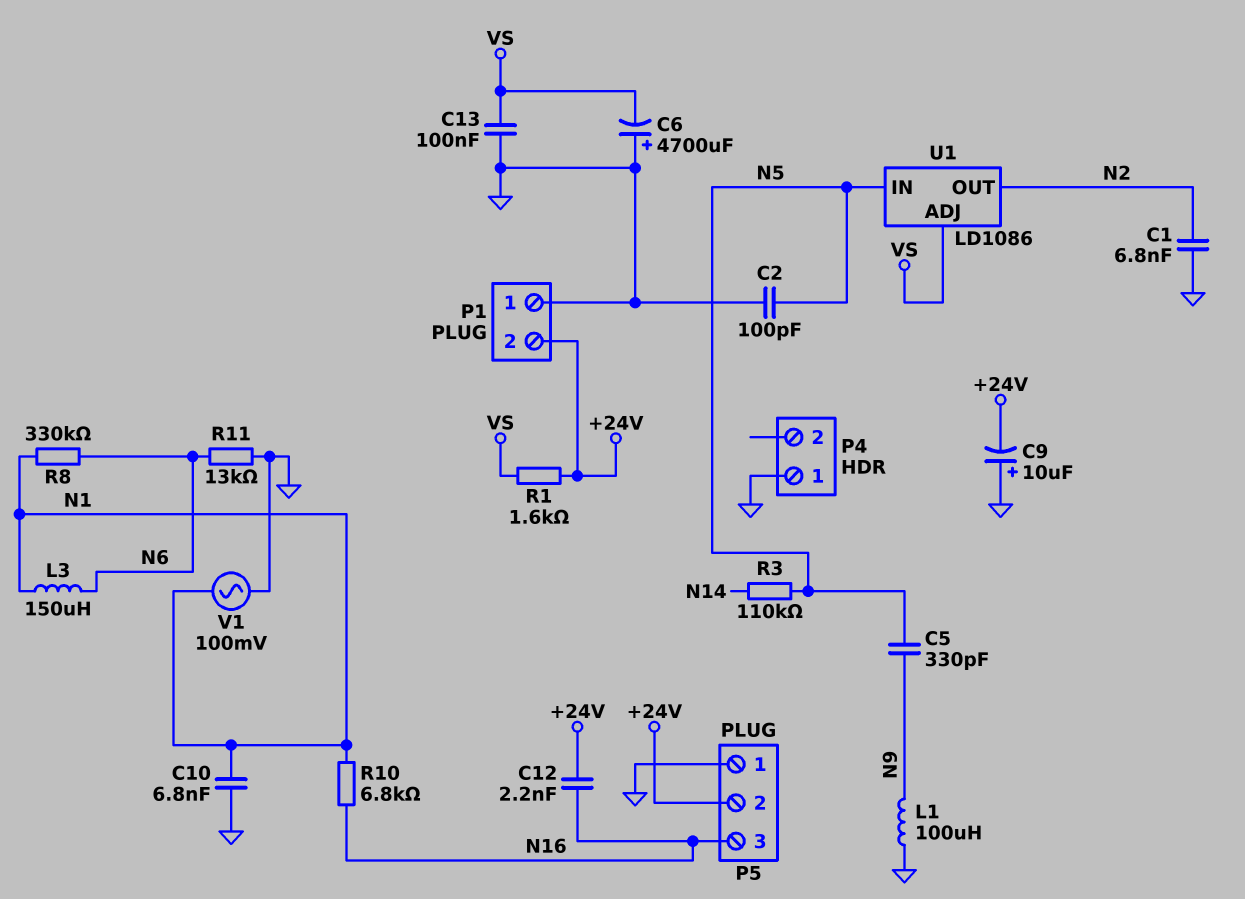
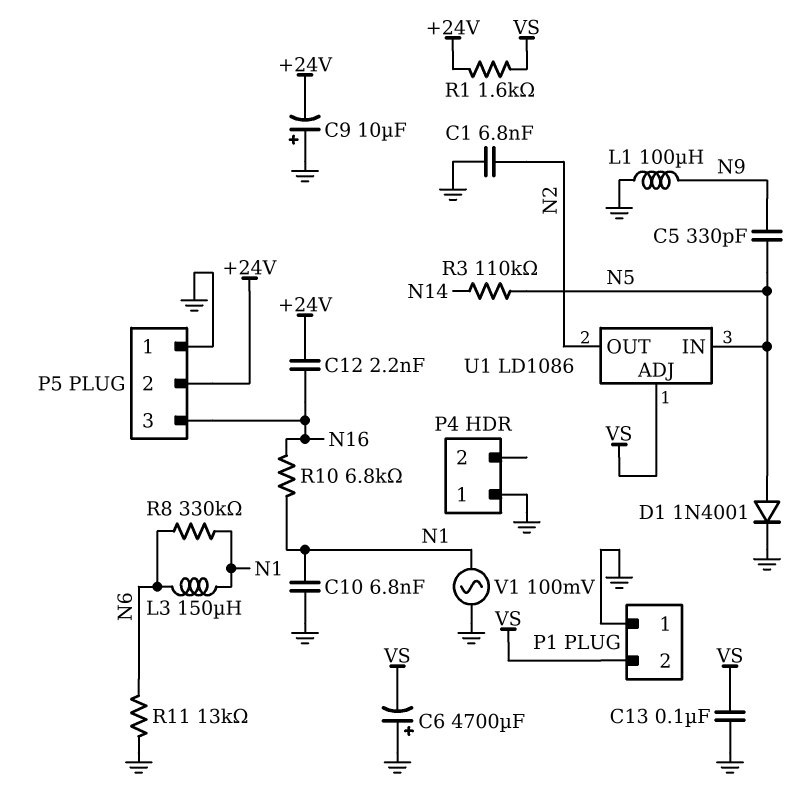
C2: 100pF (GND, N5) -> none
D1: none -> diode 1N4001 (A N5, K GND)
P1 pin 2: +24V -> VS

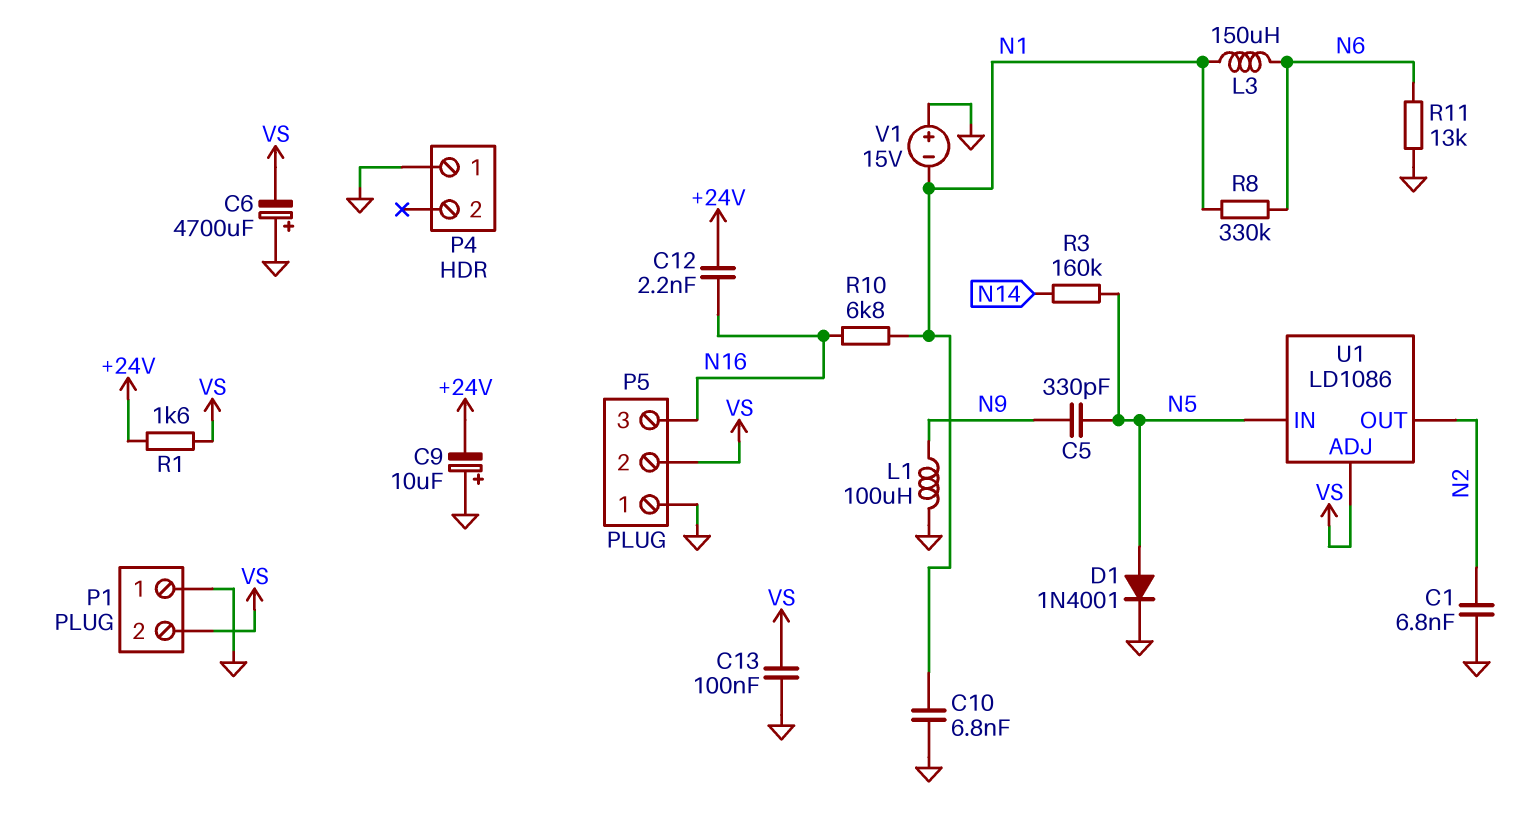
P5 pin 2: +24V -> VS
R3: 110k (N5, N14) -> 160k (N5, N14)
V1: AC 100mV (GND, N1) -> 15V (plus GND, minus N1)

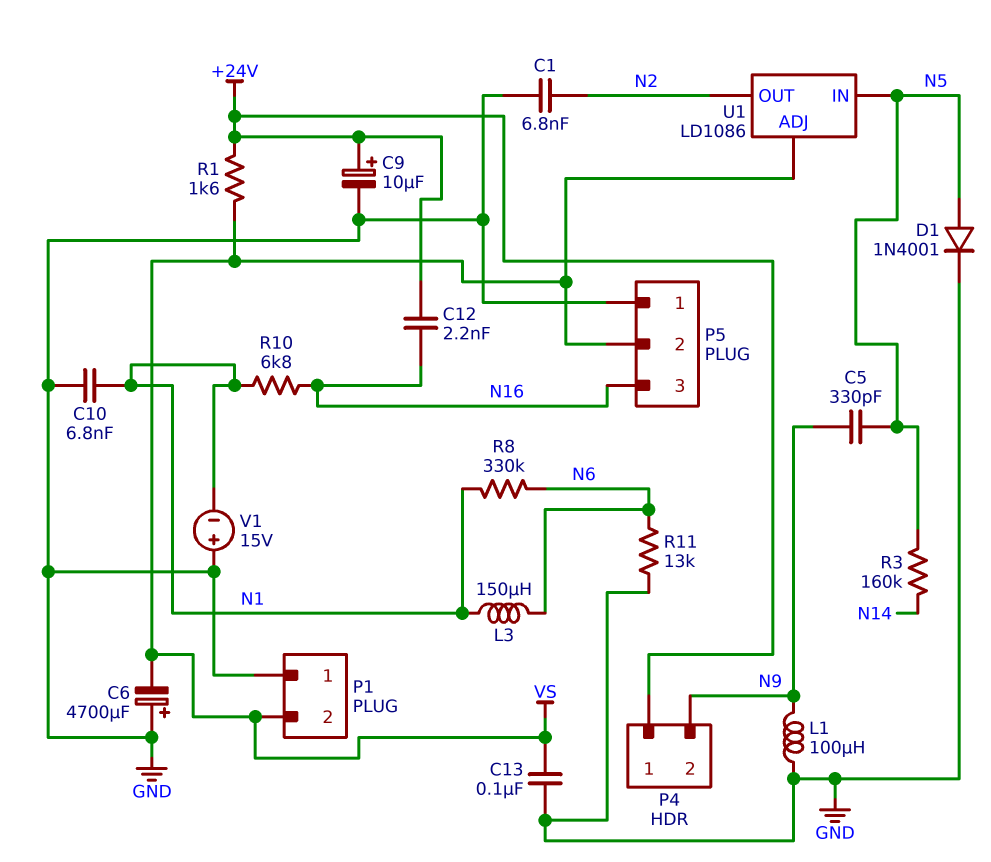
C9: 10uF (plus GND, minus +24V) -> 10uF (plus +24V, minus GND)
P4 pin 1: GND -> +24V
P4 pin 2: none -> N9

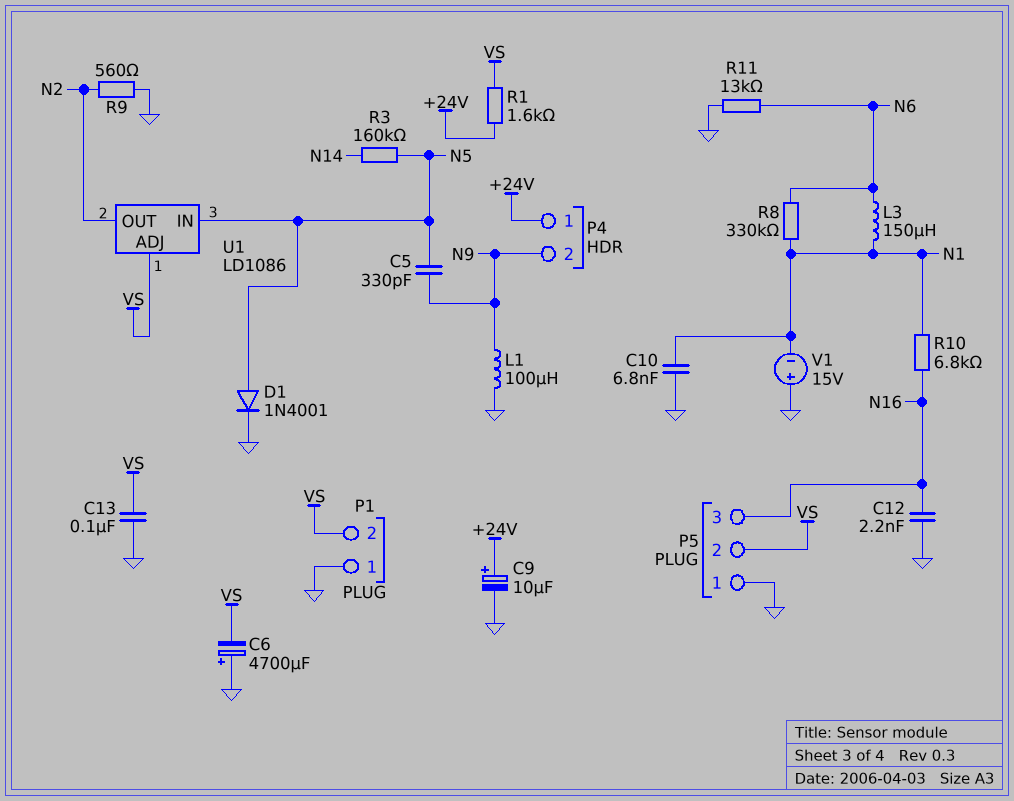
C1: 6.8nF (GND, N2) -> none
C12: 2.2nF (+24V, N16) -> 2.2nF (GND, N16)
R9: none -> 560 (GND, N2)

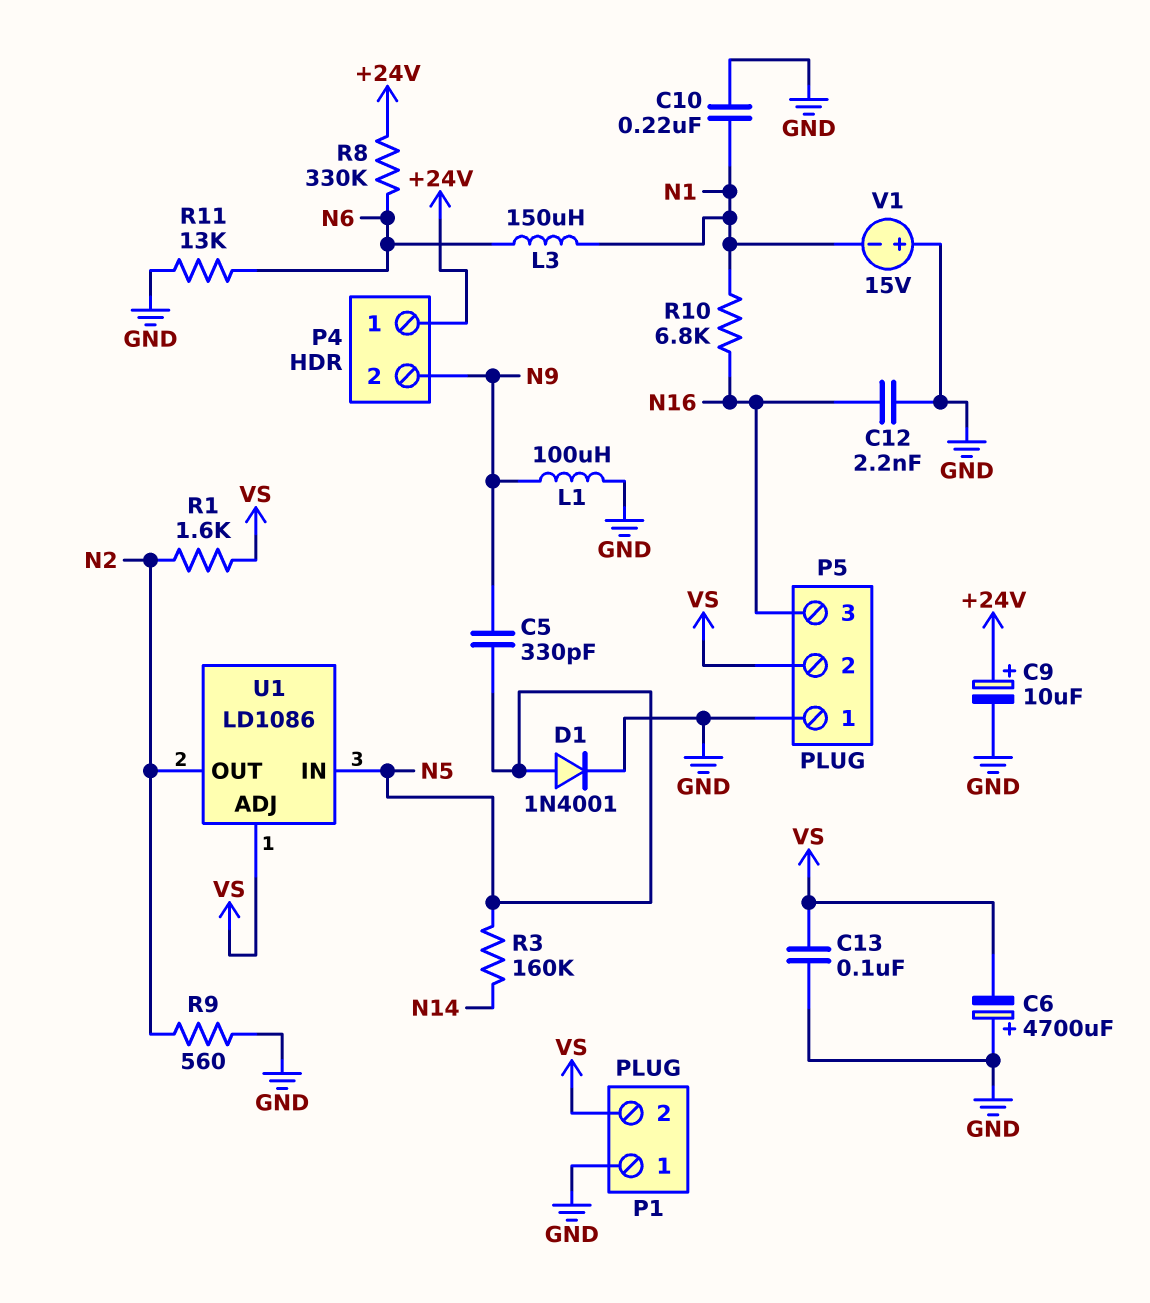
C10: 6.8nF (GND, N1) -> 220nF (GND, N1)
R1: 1.6k (+24V, VS) -> 1.6k (N2, VS)
R8: 330k (N1, N6) -> 330k (+24V, N6)

